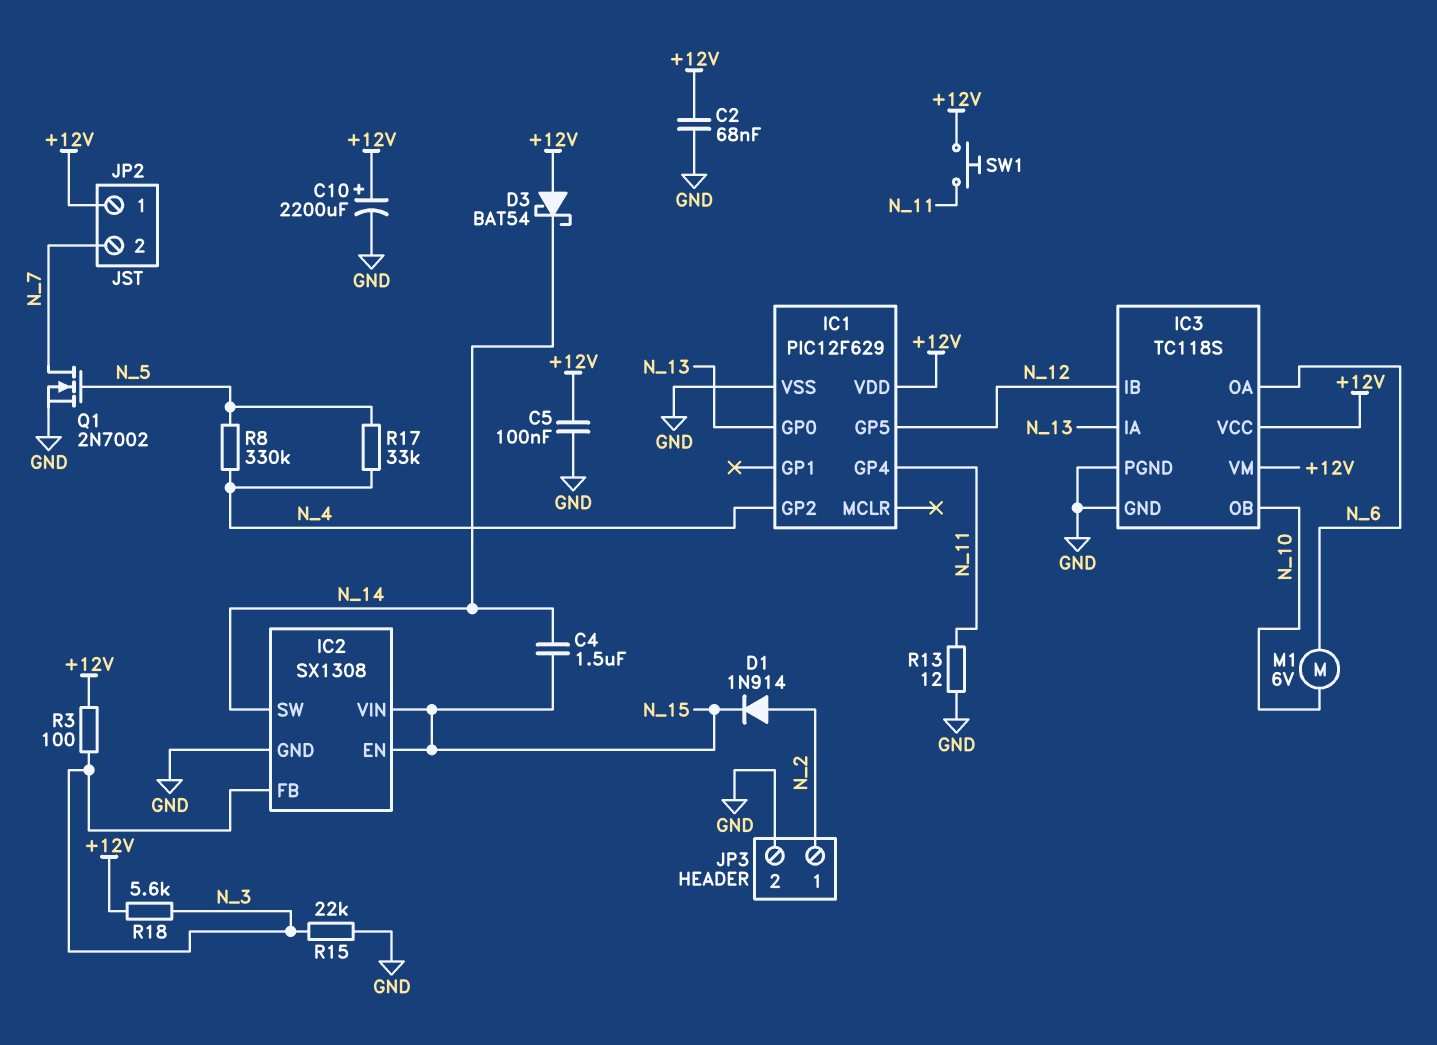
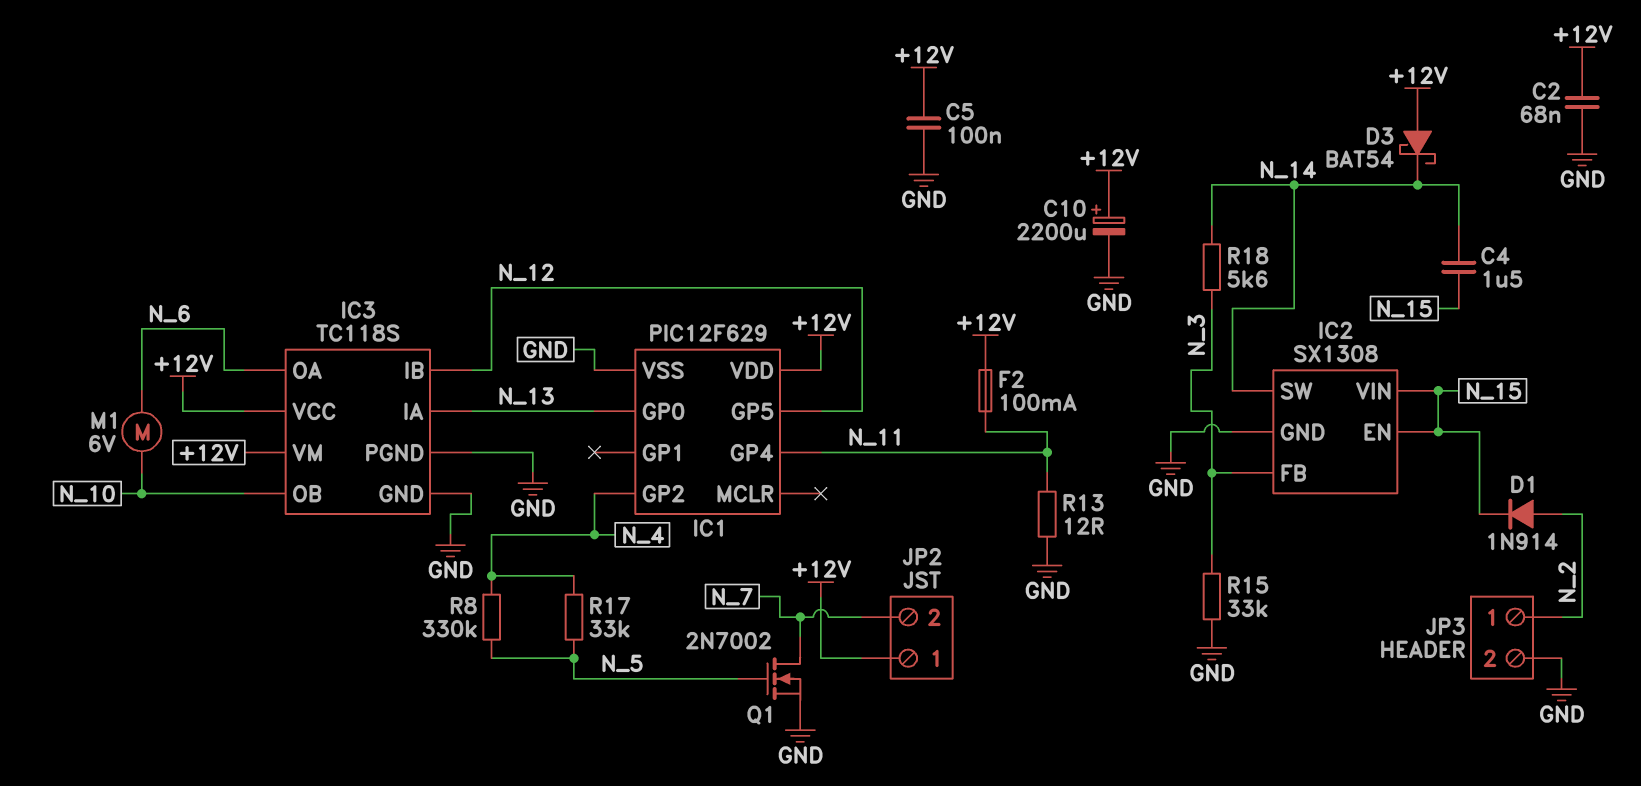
F2: none -> 100mA (+12V, N_11)
R3: 100 (+12V, N_3) -> none
R15: 22k (GND, N_3) -> 33k (GND, N_3)
R18: 5.6k (+12V, N_3) -> 5.6k (N_3, N_14)
SW1: button (+12V, N_11) -> none

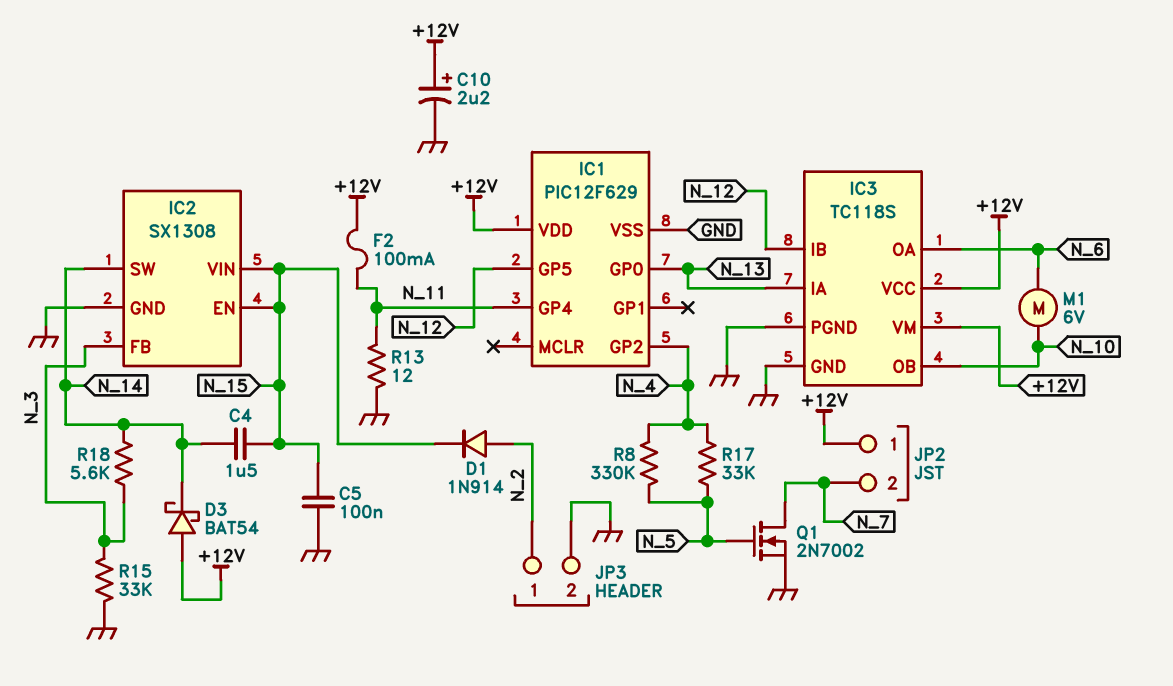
C2: 68nF (+12V, GND) -> none
C5: 100nF (+12V, GND) -> 100nF (GND, N_15)
C10: 2200uF (plus +12V, minus GND) -> 2.2uF (plus +12V, minus GND)

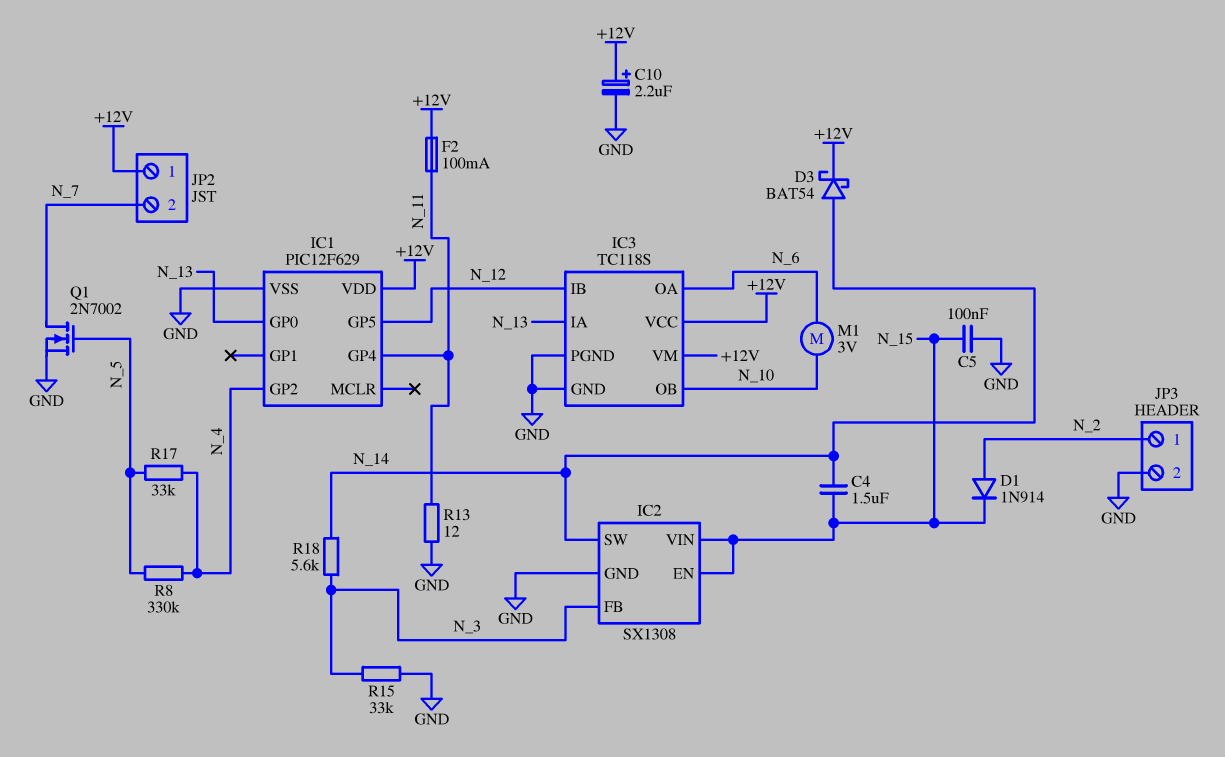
D3: schottky BAT54 (A +12V, K N_14) -> schottky BAT54 (A N_14, K +12V)
M1: motor 6V (N_6, N_10) -> motor 3V (N_6, N_10)

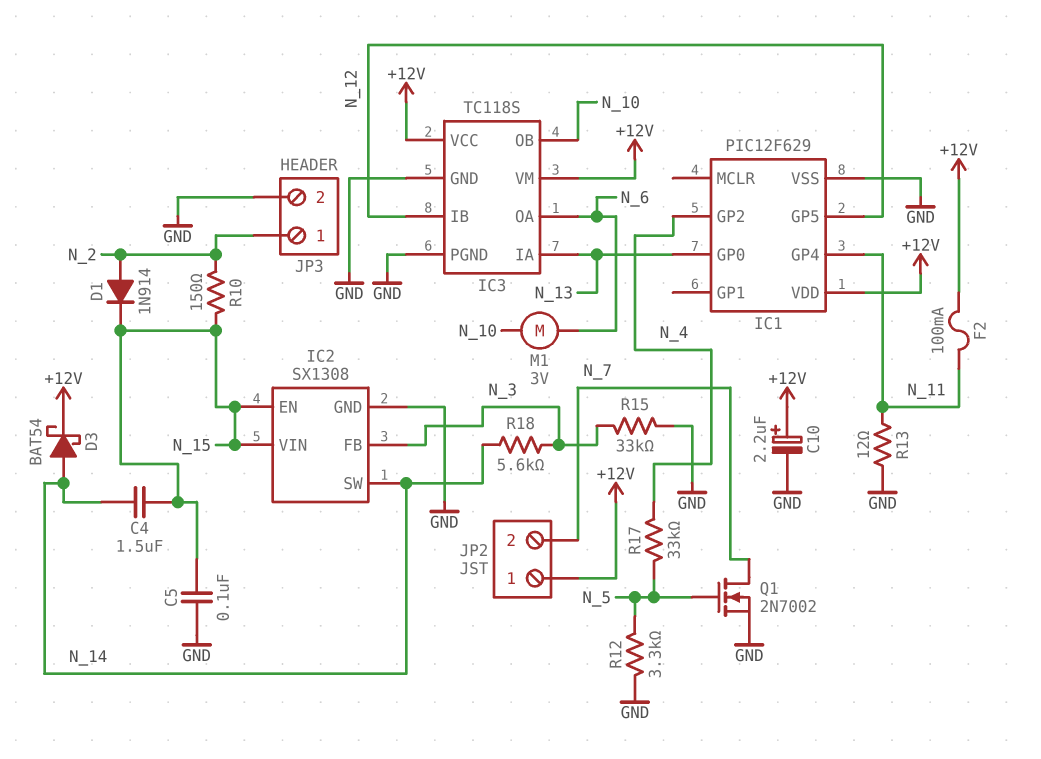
R8: 330k (N_4, N_5) -> none
R10: none -> 150 (N_2, N_15)
R12: none -> 3.3k (GND, N_5)

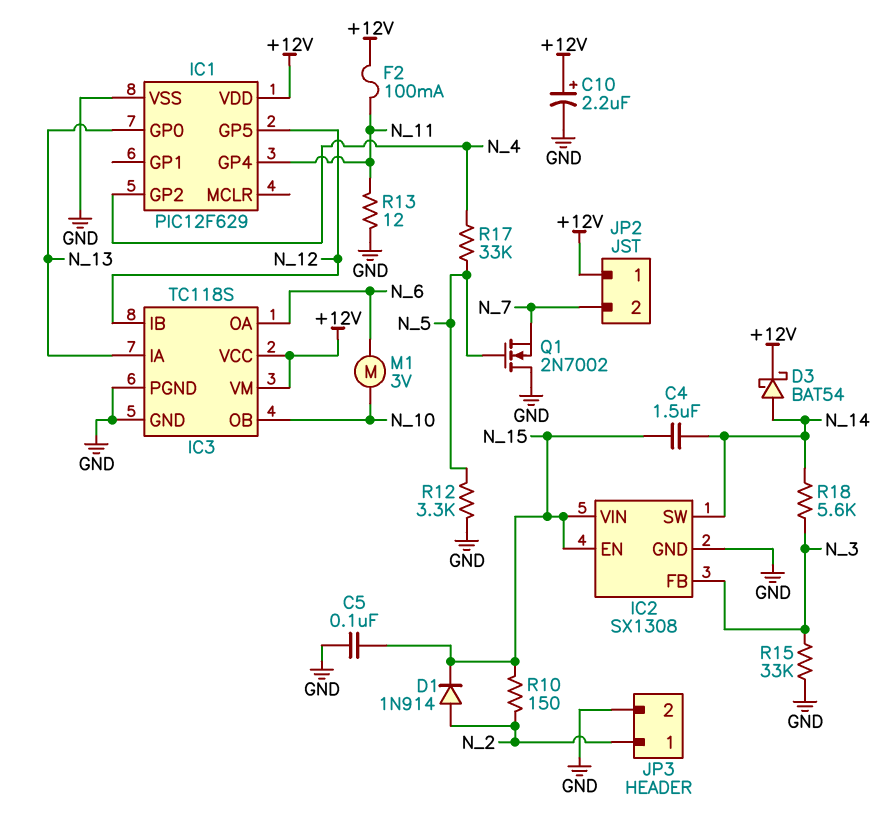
Q1: NMOS 2N7002 (G N_5, D N_7, S GND) -> NMOS 2N7002 (G N_5, D GND, S N_7)

